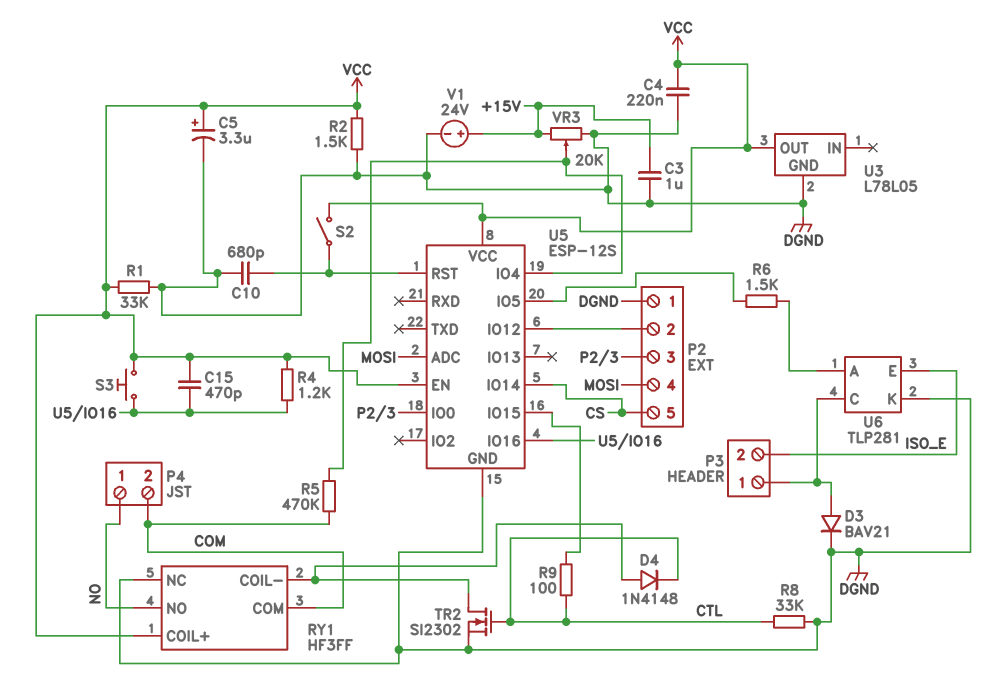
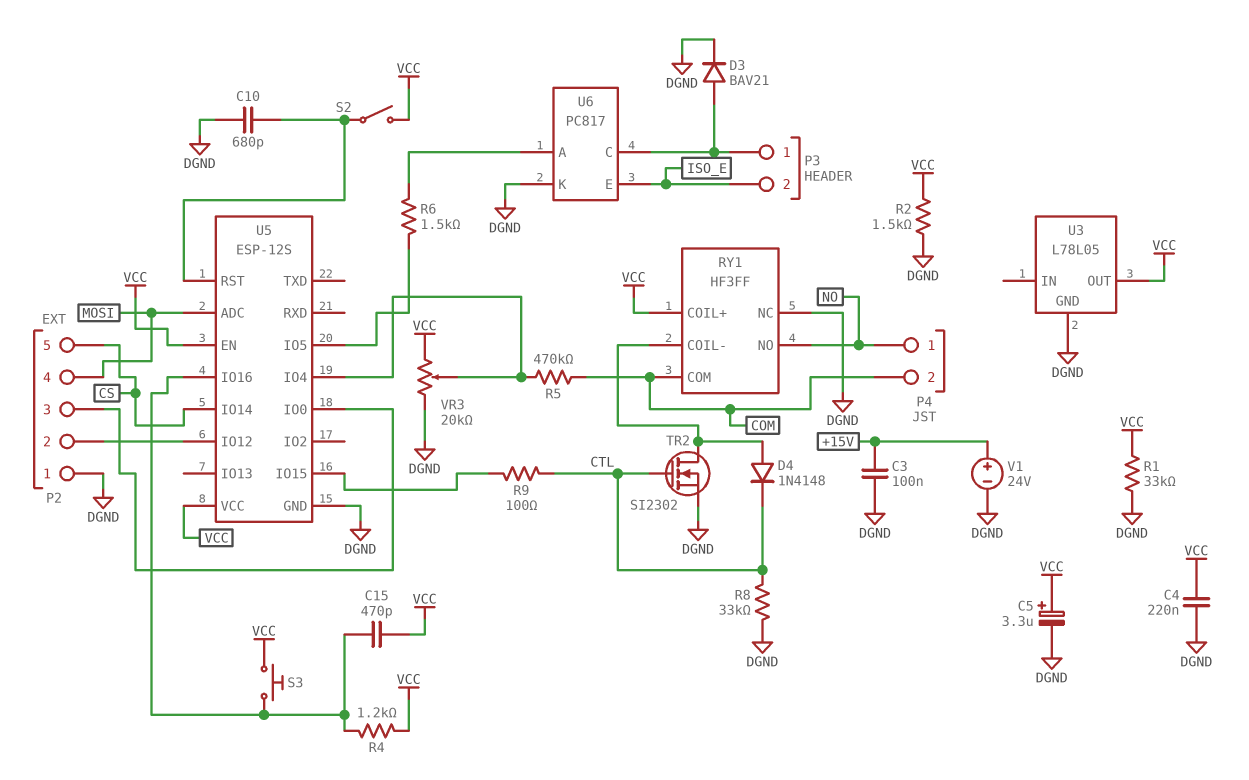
C3: 1uF (+15V, DGND) -> 100nF (+15V, DGND)
U6: TLP281 -> PC817
VR3: 20k (+15V, DGND, wiper U5/IO4) -> 20k (DGND, VCC, wiper U5/IO4)

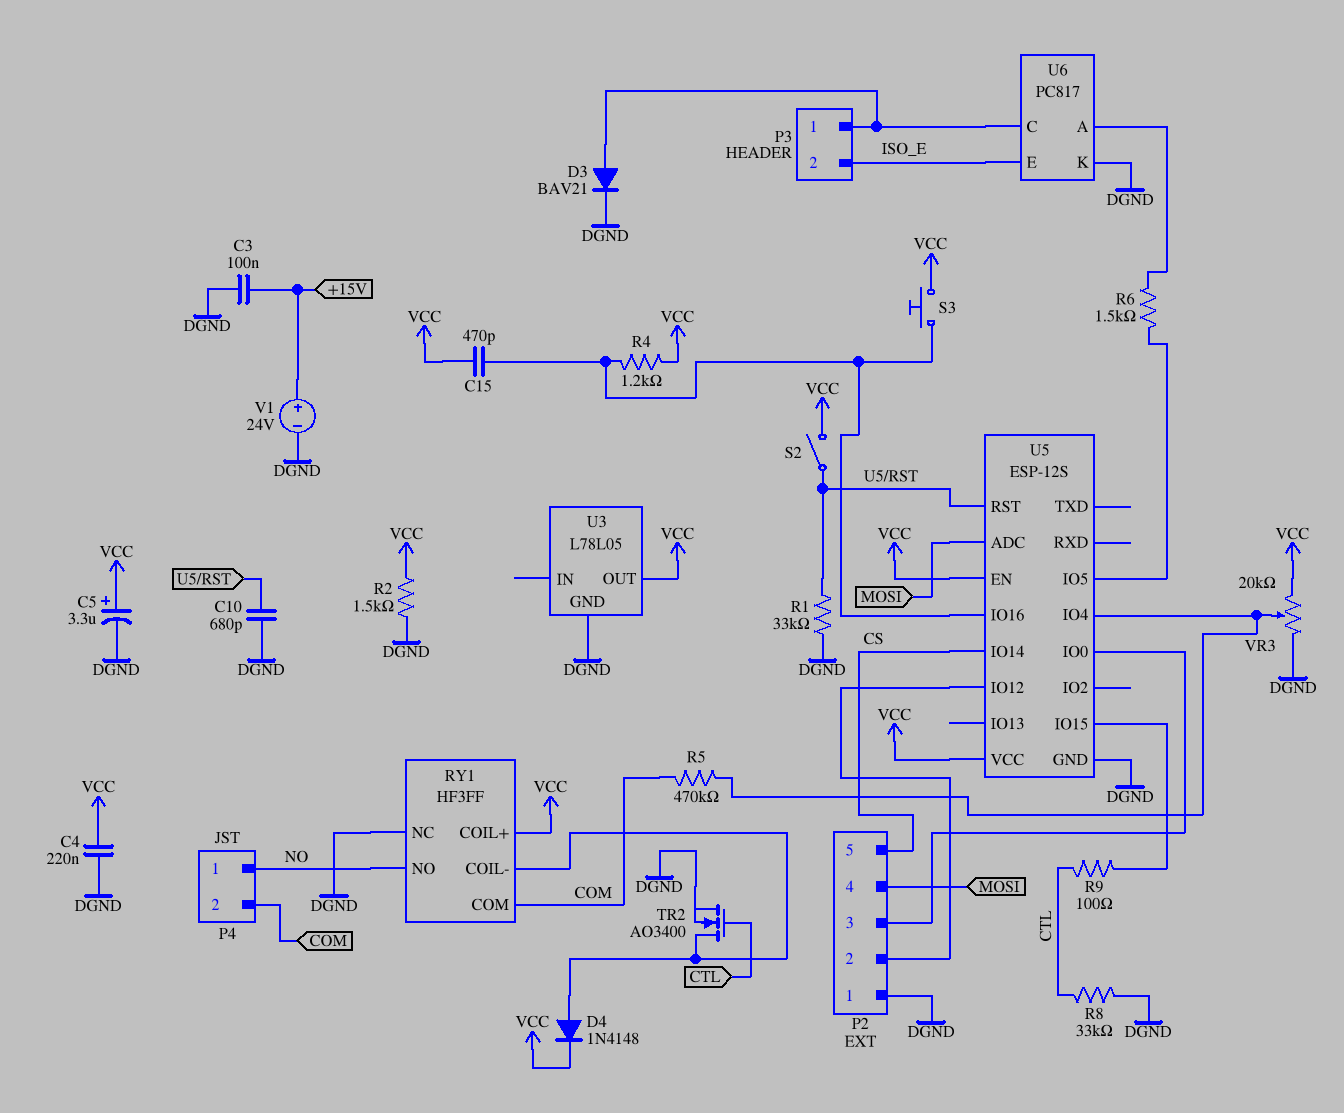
D4: diode 1N4148 (A RY1/COIL-, K CTL) -> diode 1N4148 (A RY1/COIL-, K VCC)
R1: 33k (DGND, VCC) -> 33k (DGND, U5/RST)
TR2: NMOS SI2302 (G CTL, D RY1/COIL-, S DGND) -> NMOS AO3400 (G CTL, D RY1/COIL-, S DGND)

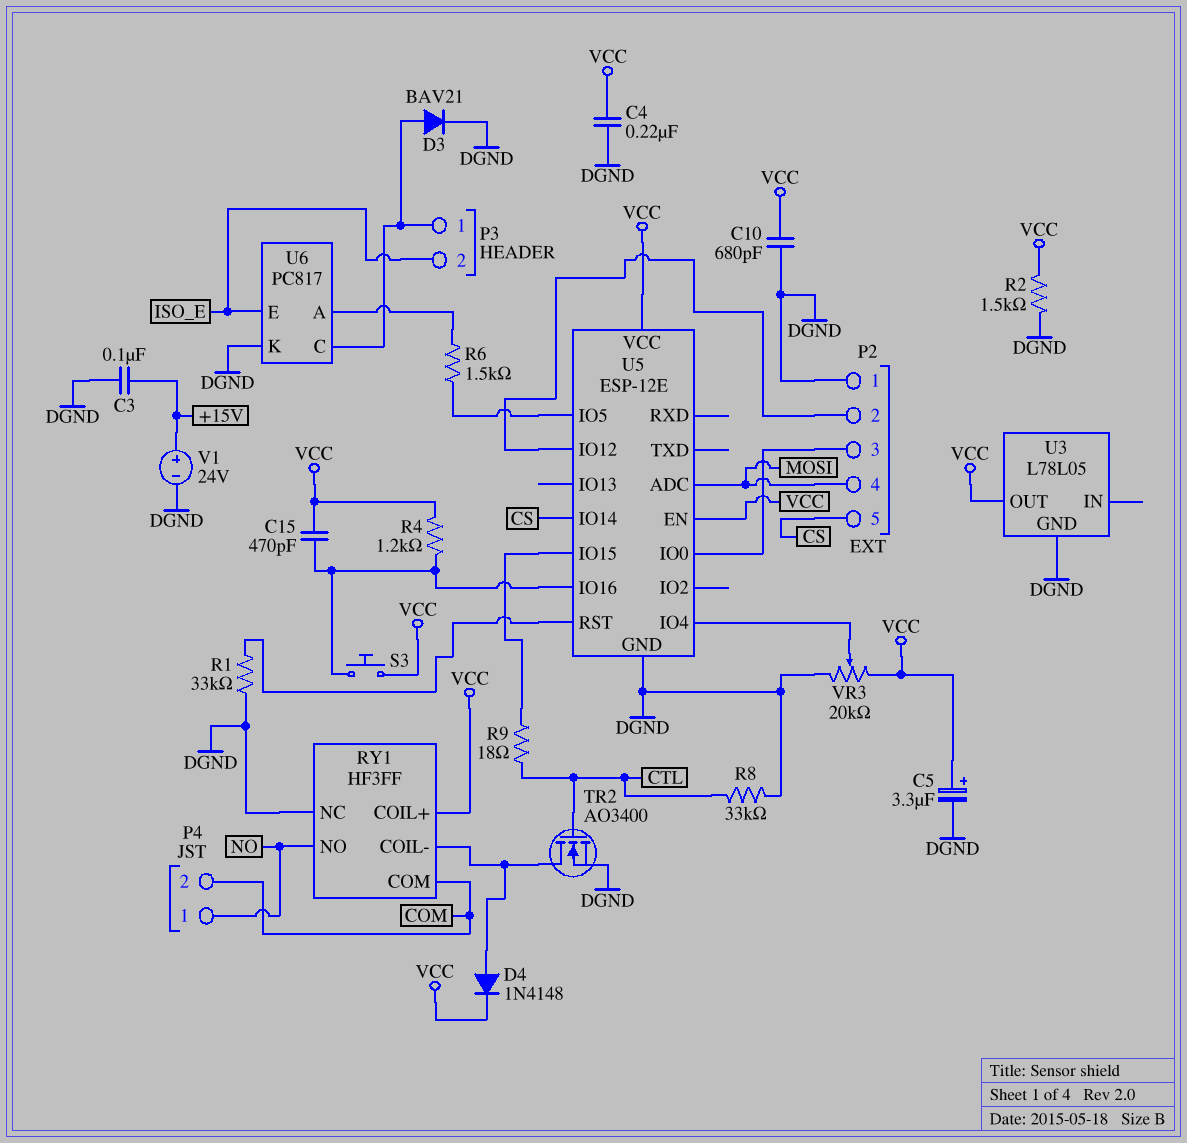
C10: 680pF (DGND, U5/RST) -> 680pF (DGND, VCC)
R5: 470k (COM, U5/IO4) -> none
R9: 100 (CTL, U5/IO15) -> 18 (CTL, U5/IO15)
S2: switch (U5/RST, VCC) -> none
U5: ESP-12S -> ESP-12E

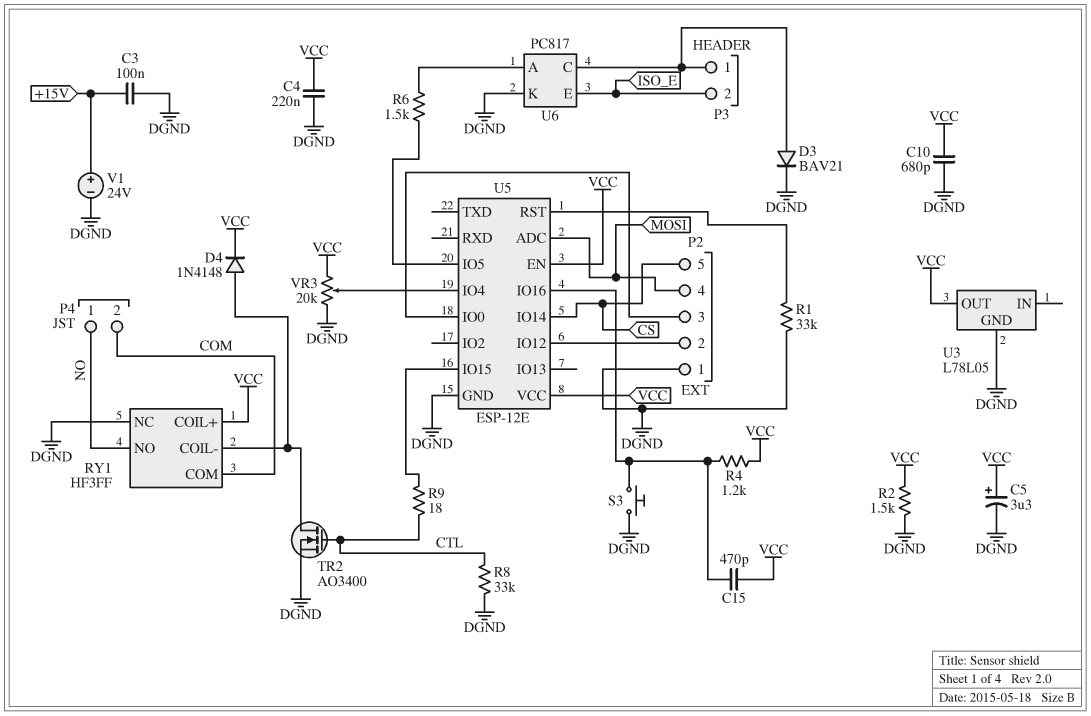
S3: button (U5/IO16, VCC) -> button (DGND, U5/IO16)

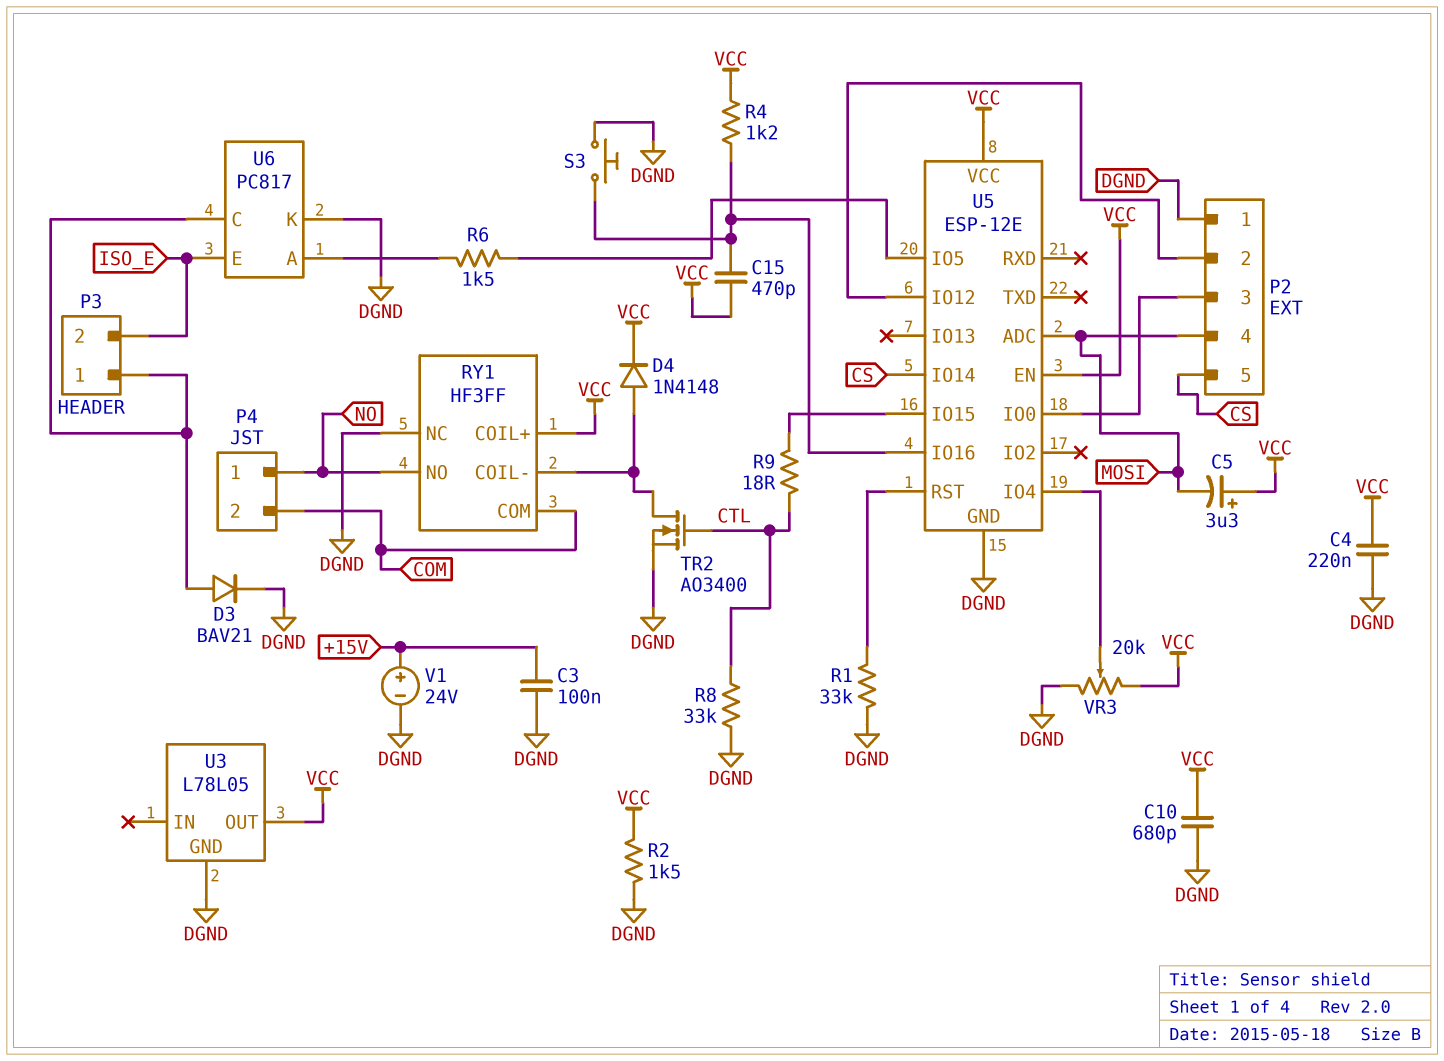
C5: 3.3uF (plus VCC, minus DGND) -> 3.3uF (plus VCC, minus MOSI)

